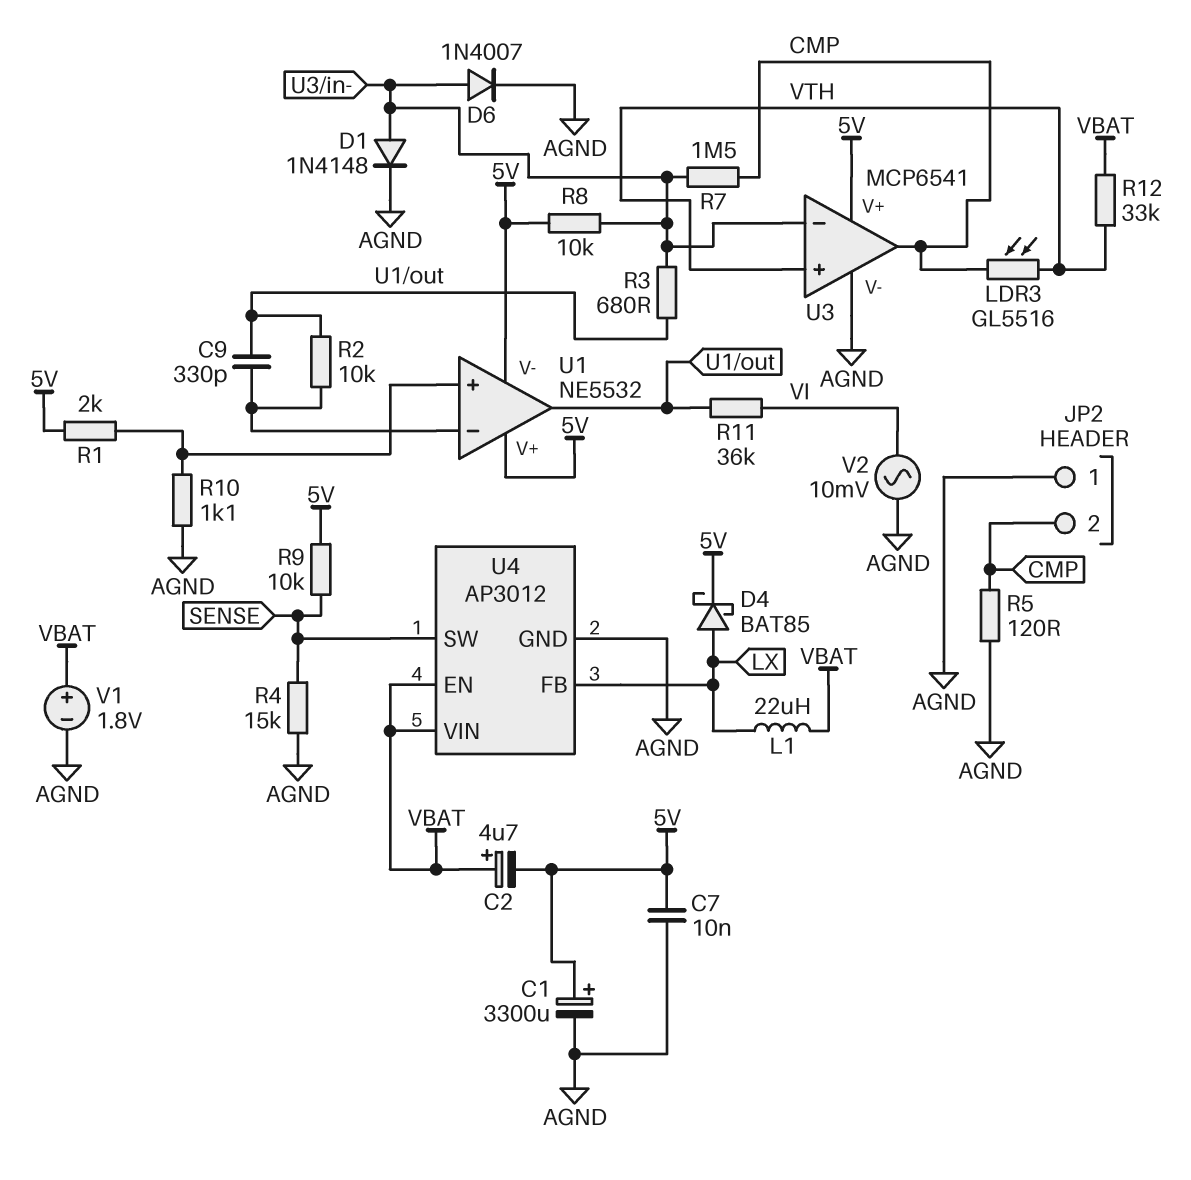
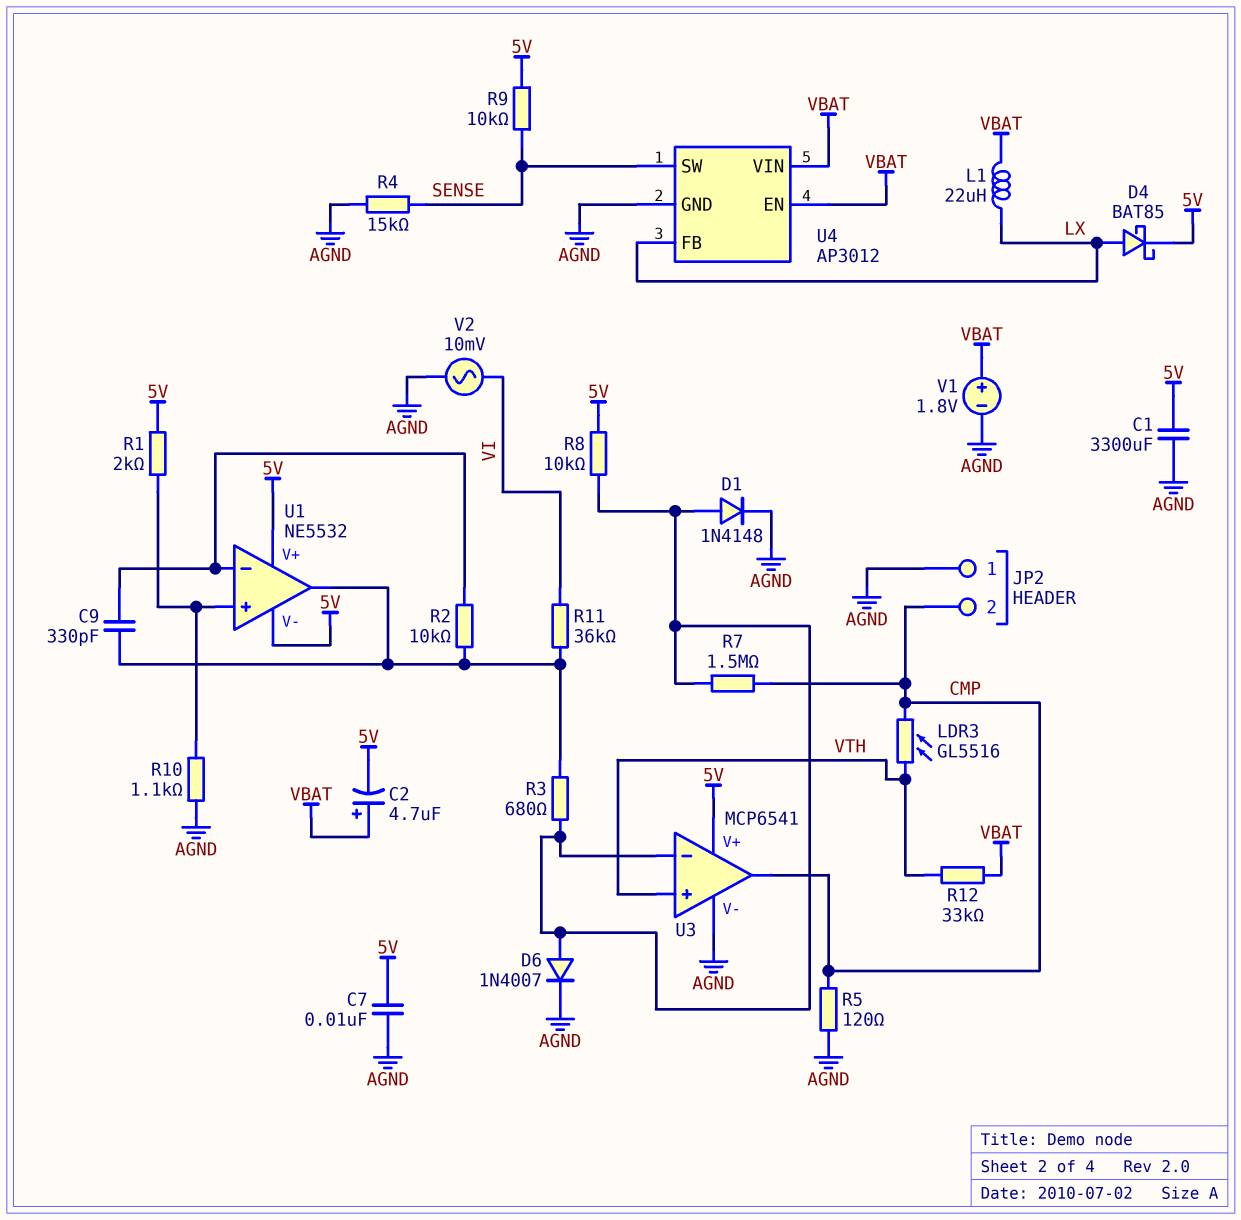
C1: 3300uF (plus 5V, minus AGND) -> 3300uF (5V, AGND)

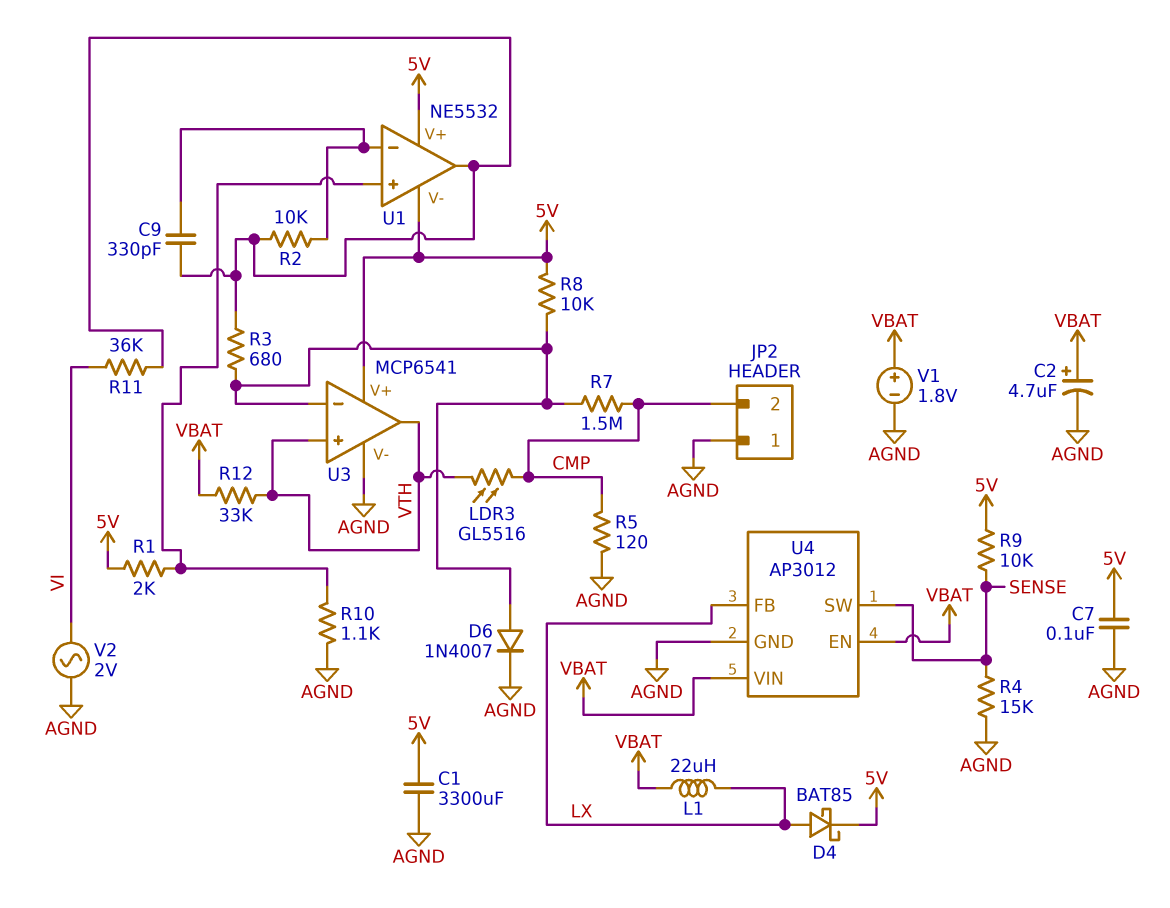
C2: 4.7uF (plus VBAT, minus 5V) -> 4.7uF (plus VBAT, minus AGND)
C7: 10nF (5V, AGND) -> 100nF (5V, AGND)
D1: diode 1N4148 (A U3/in-, K AGND) -> none
U3 pin out: CMP -> VTH
V2: AC 10mV (AGND, VI) -> AC 2V (AGND, VI)

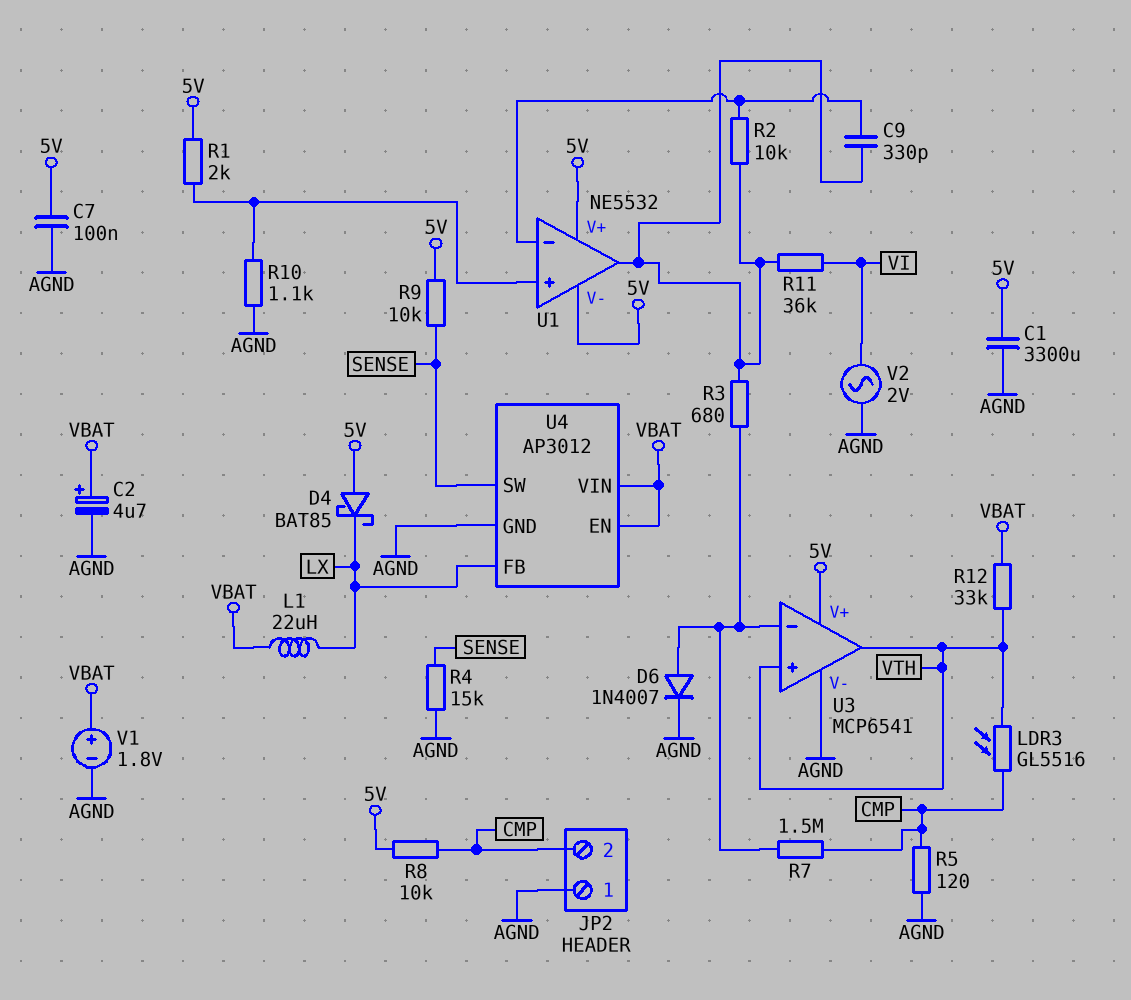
D4: schottky BAT85 (A LX, K 5V) -> schottky BAT85 (A 5V, K LX)
R8: 10k (5V, U3/in-) -> 10k (5V, CMP)

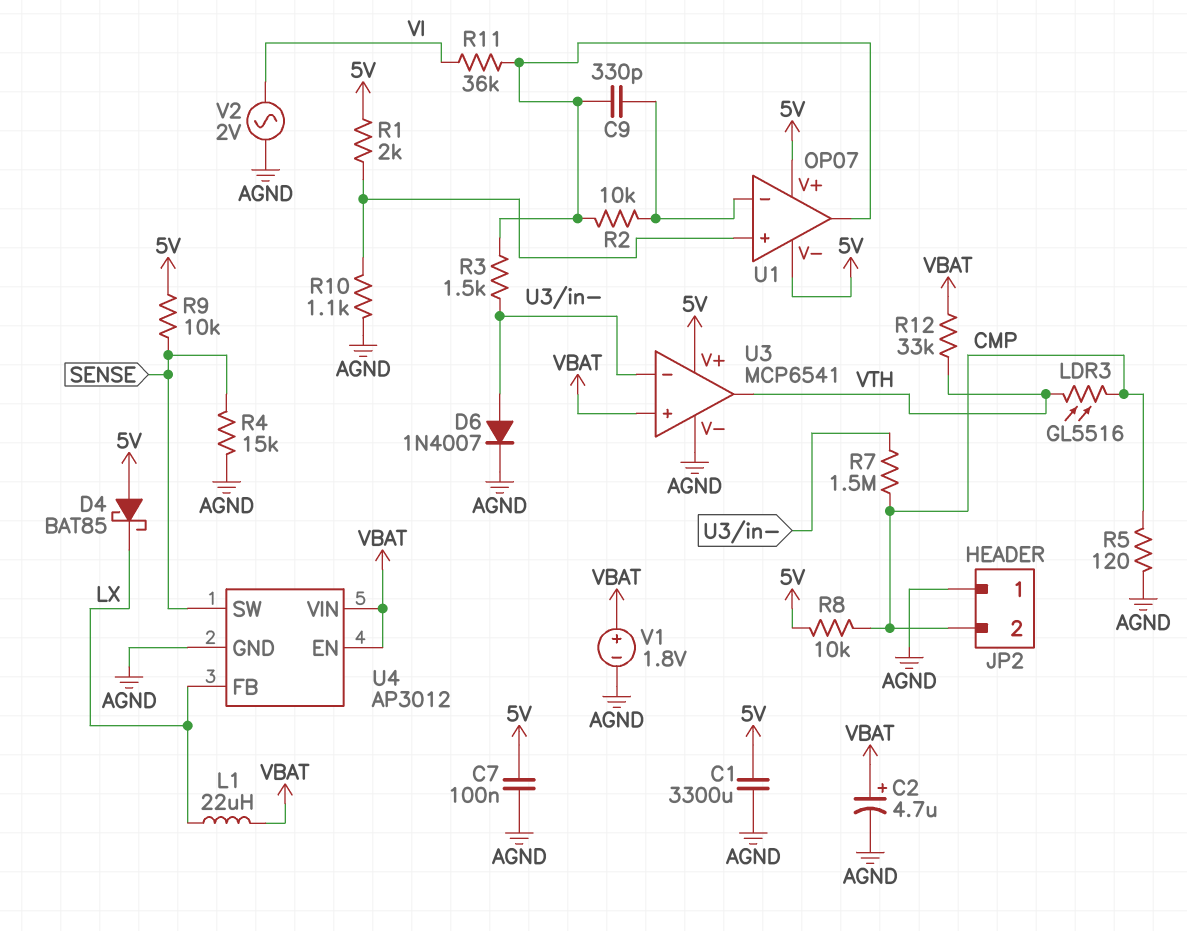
R3: 680 (U1/out, U3/in-) -> 1.5k (U1/out, U3/in-)
U1: NE5532 -> OP07
U3 pin in+: VTH -> VBAT

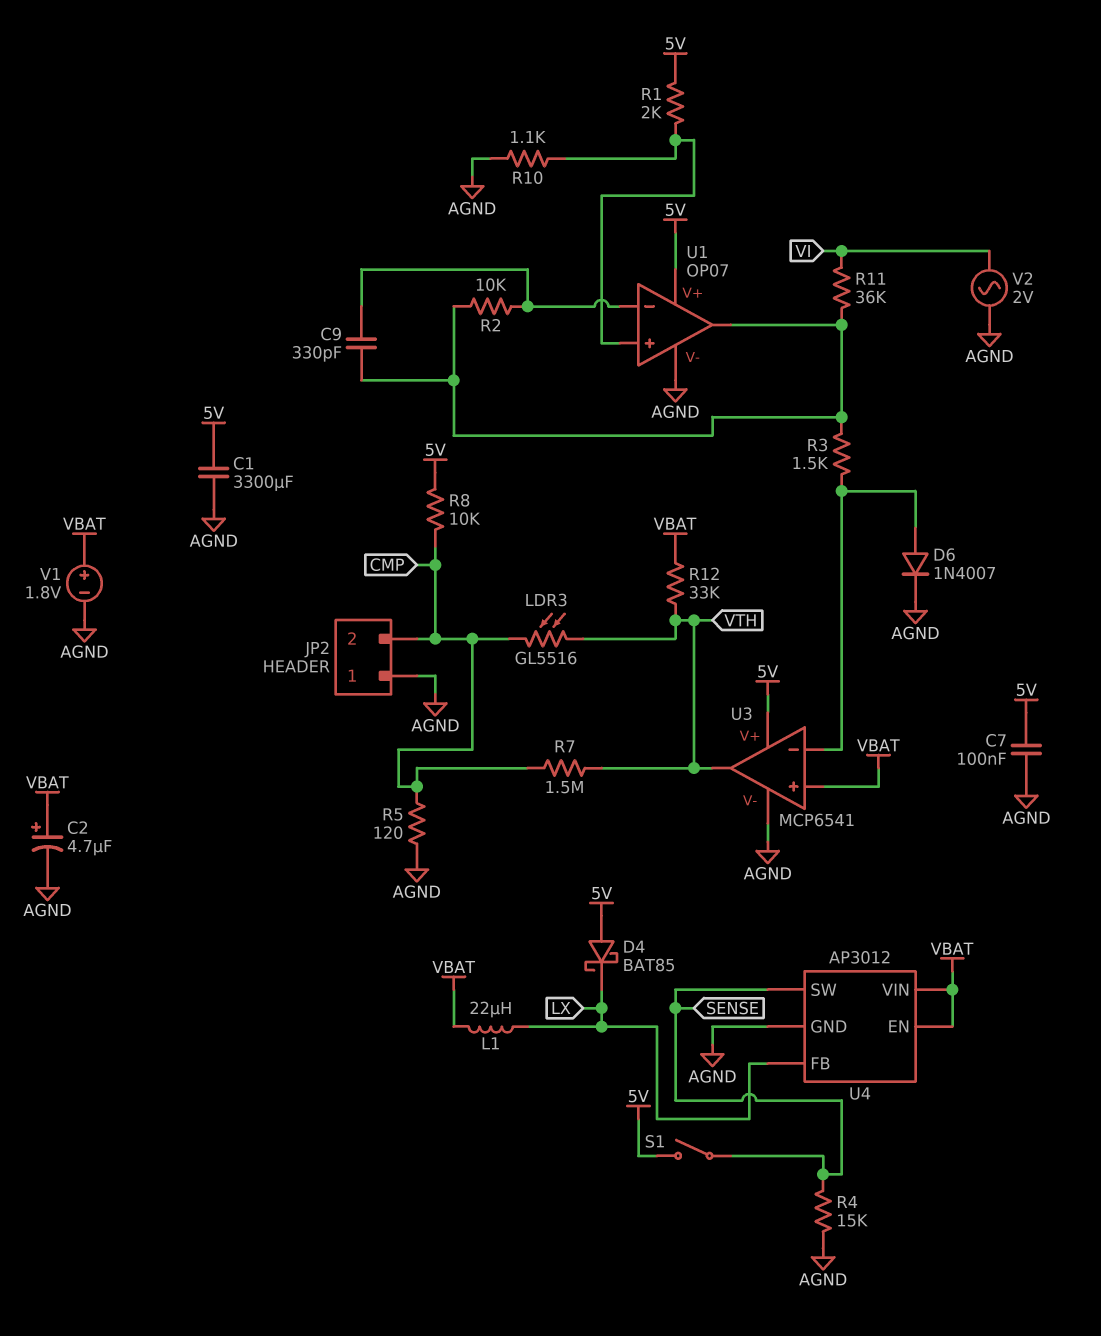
R7: 1.5M (CMP, U3/in-) -> 1.5M (CMP, VTH)
R9: 10k (5V, SENSE) -> none
S1: none -> switch (5V, SENSE)
U1 pin V-: 5V -> AGND

